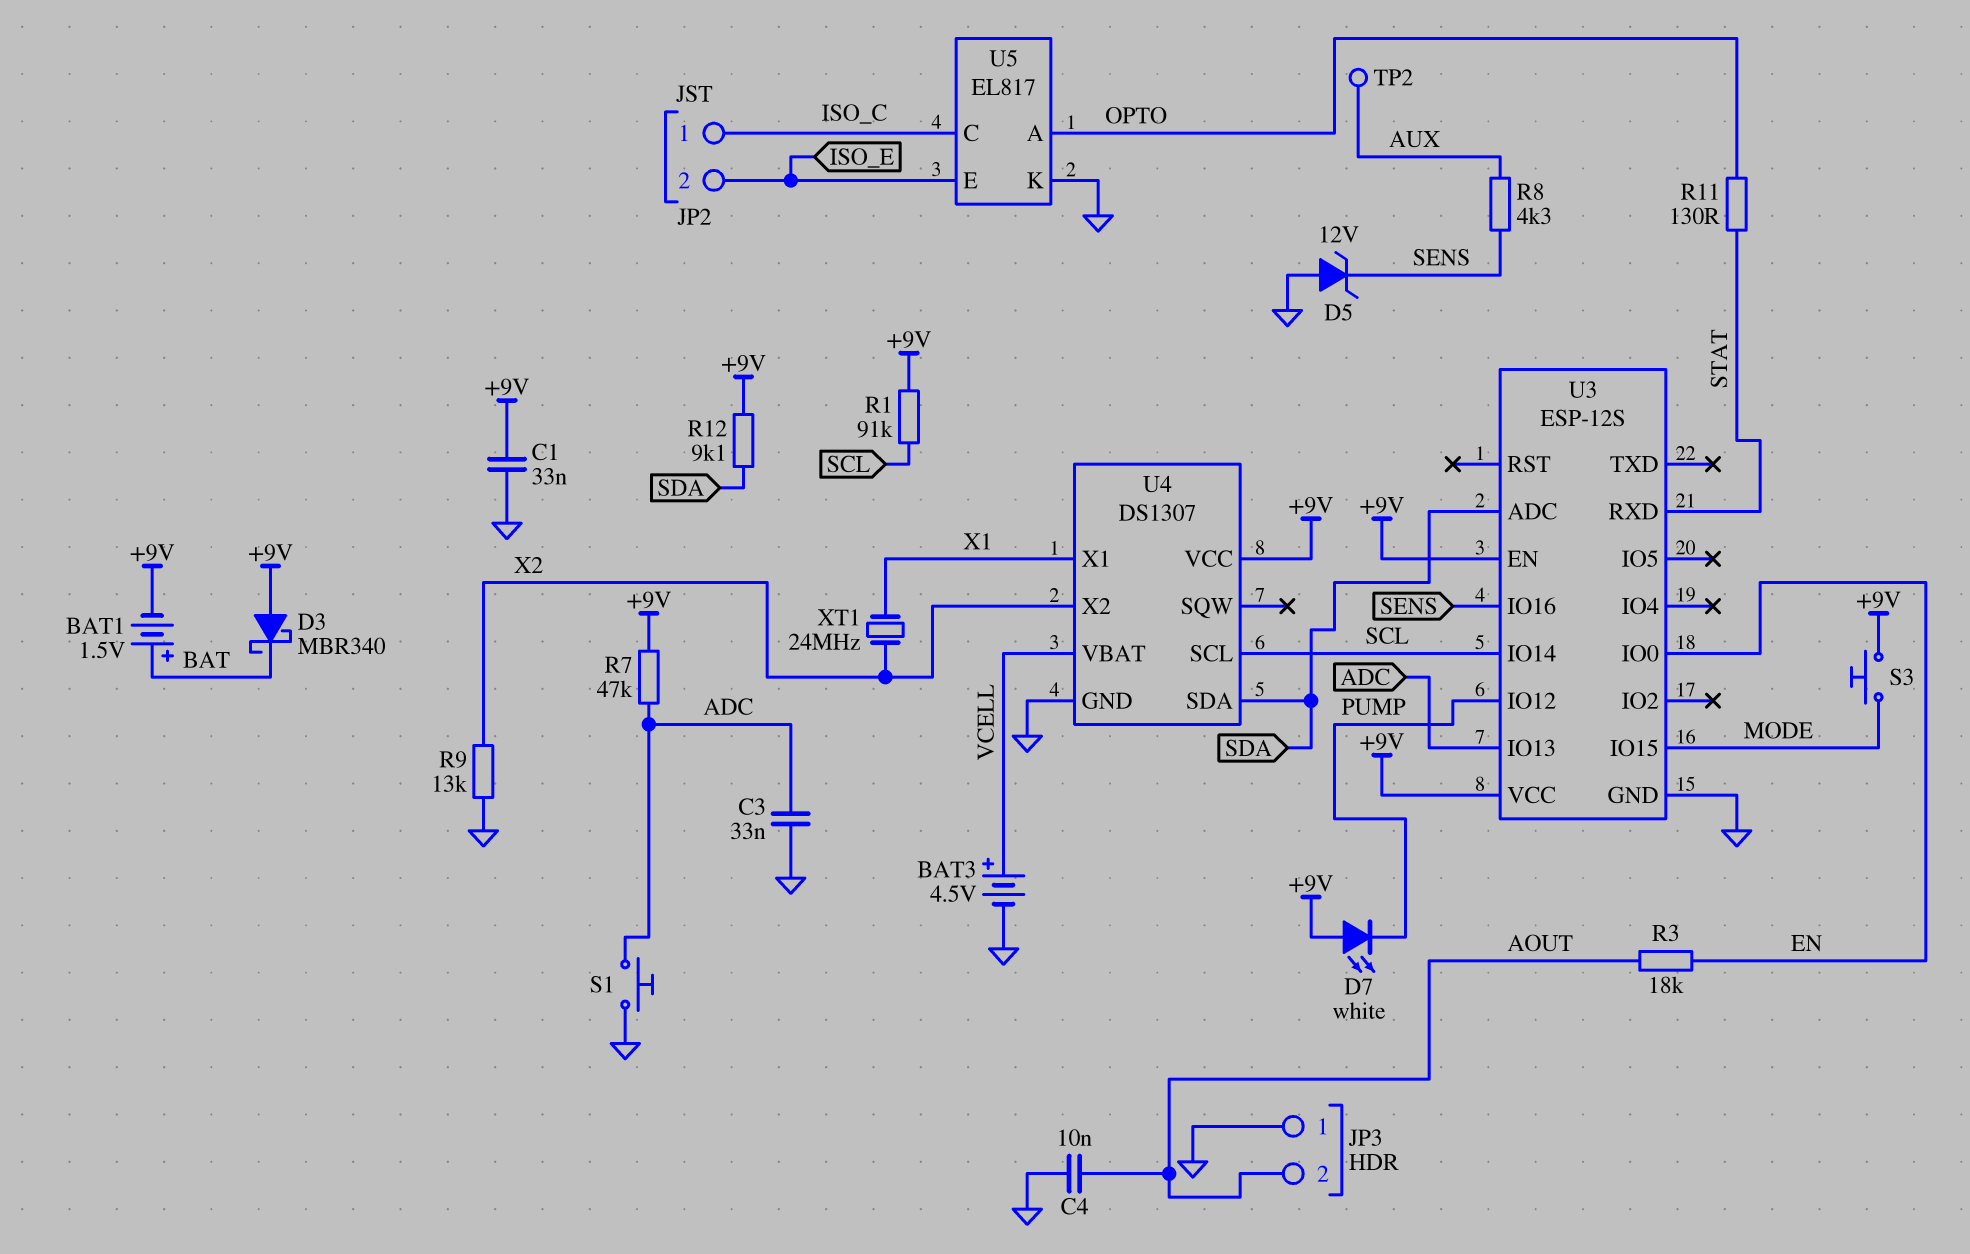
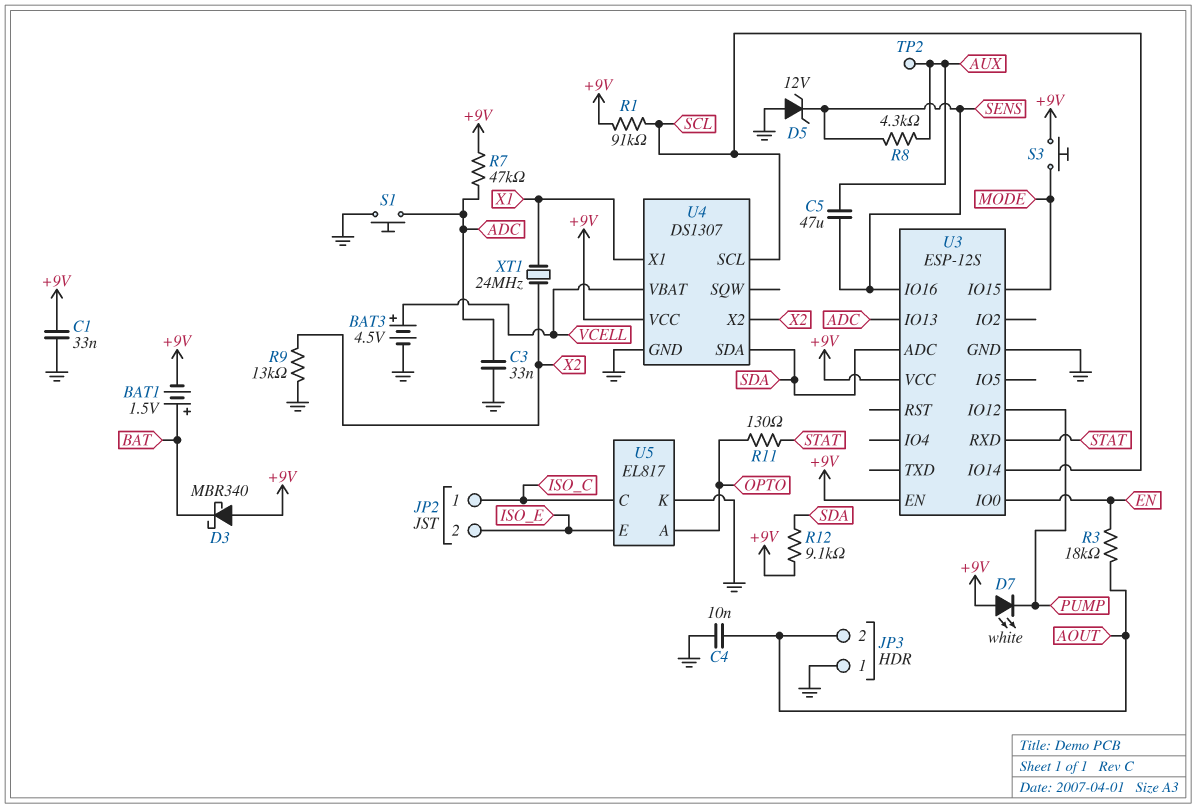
C5: none -> 47uF (AUX, SENS)

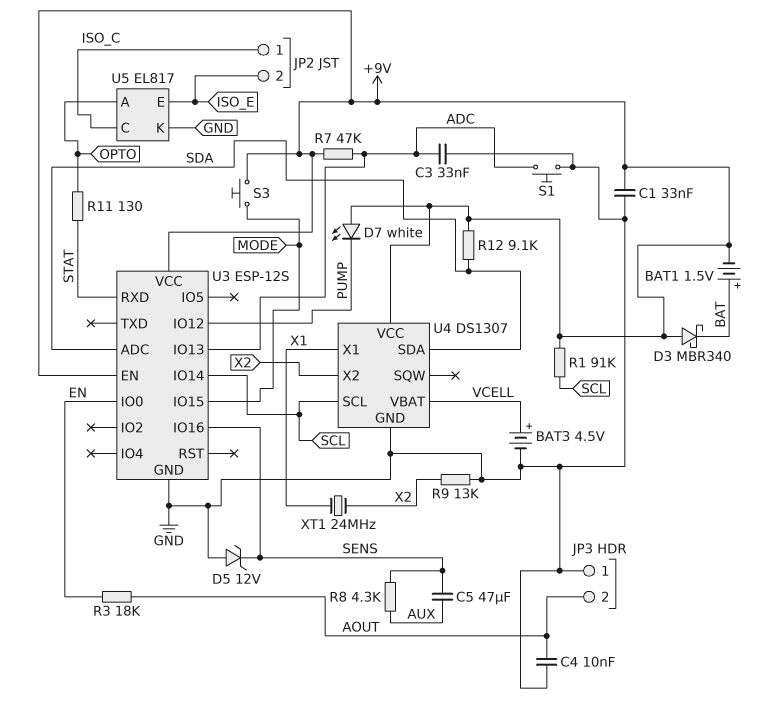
TP2: test point (AUX) -> none

